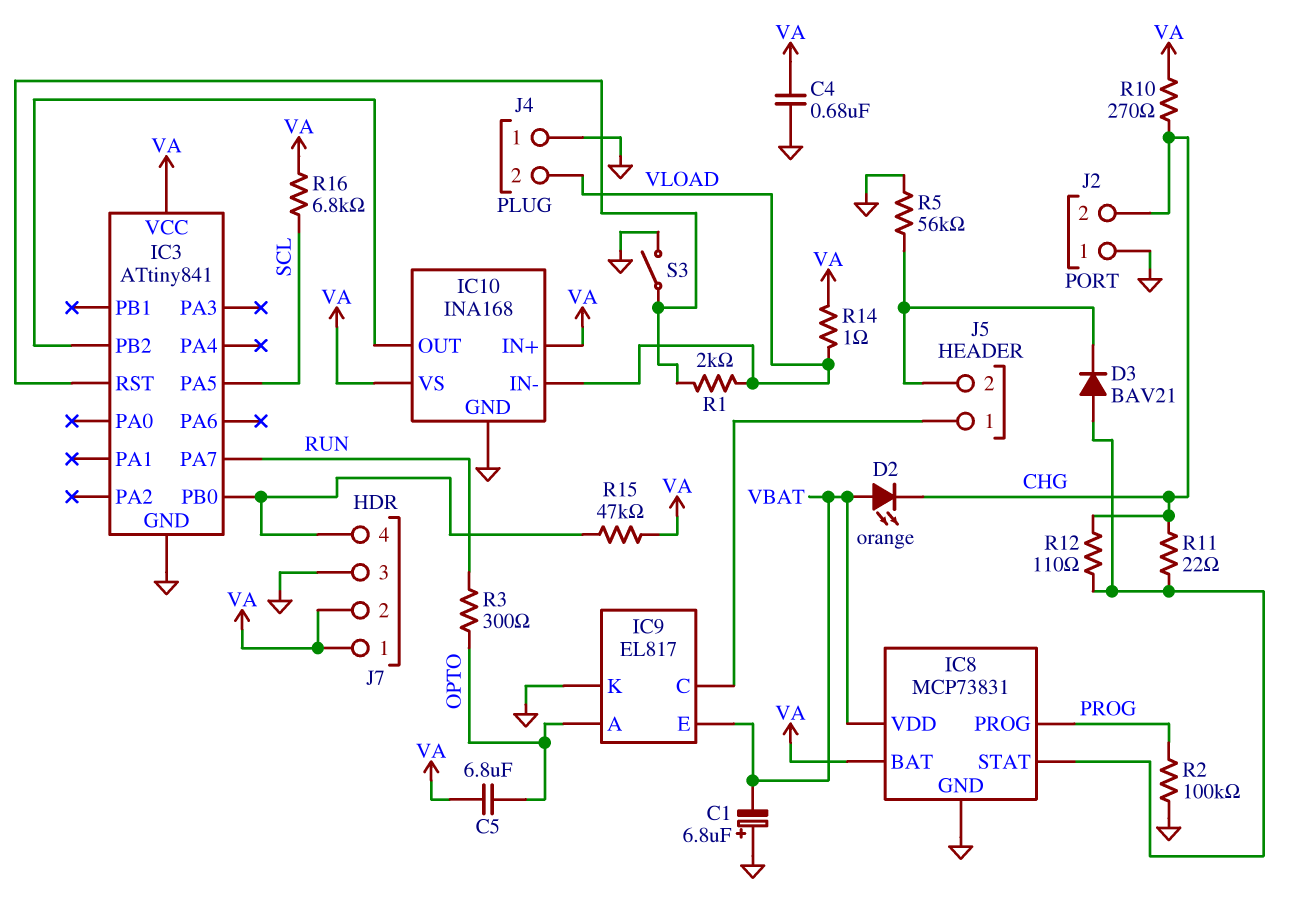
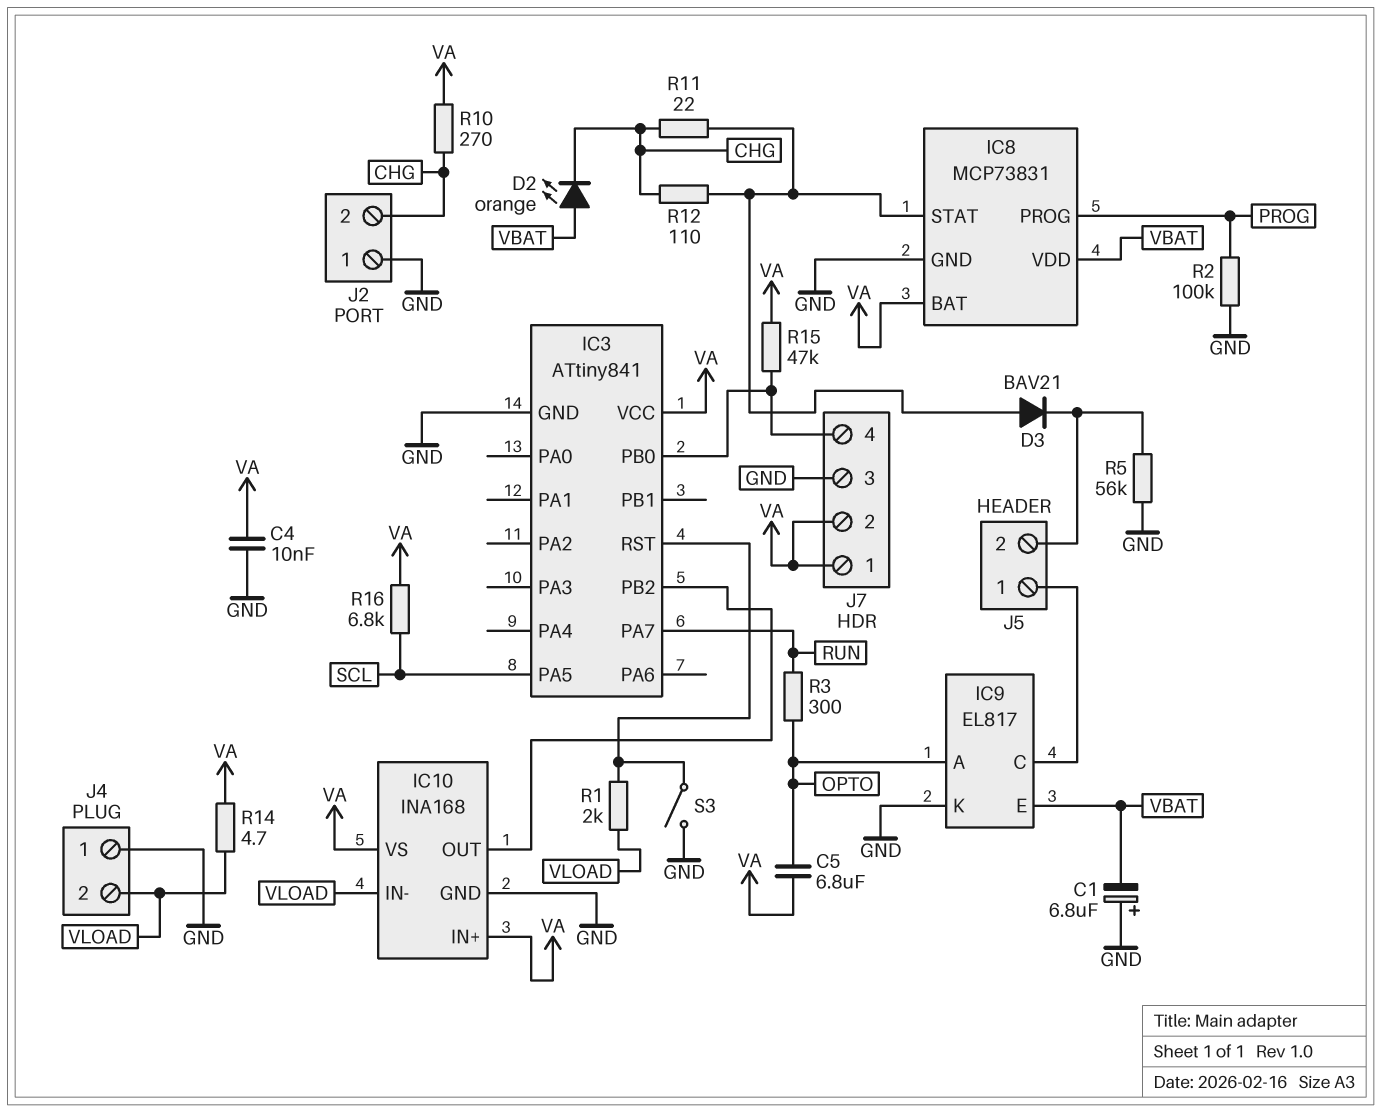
C4: 680nF (GND, VA) -> 10nF (GND, VA)
R14: 1 (VA, VLOAD) -> 4.7 (VA, VLOAD)

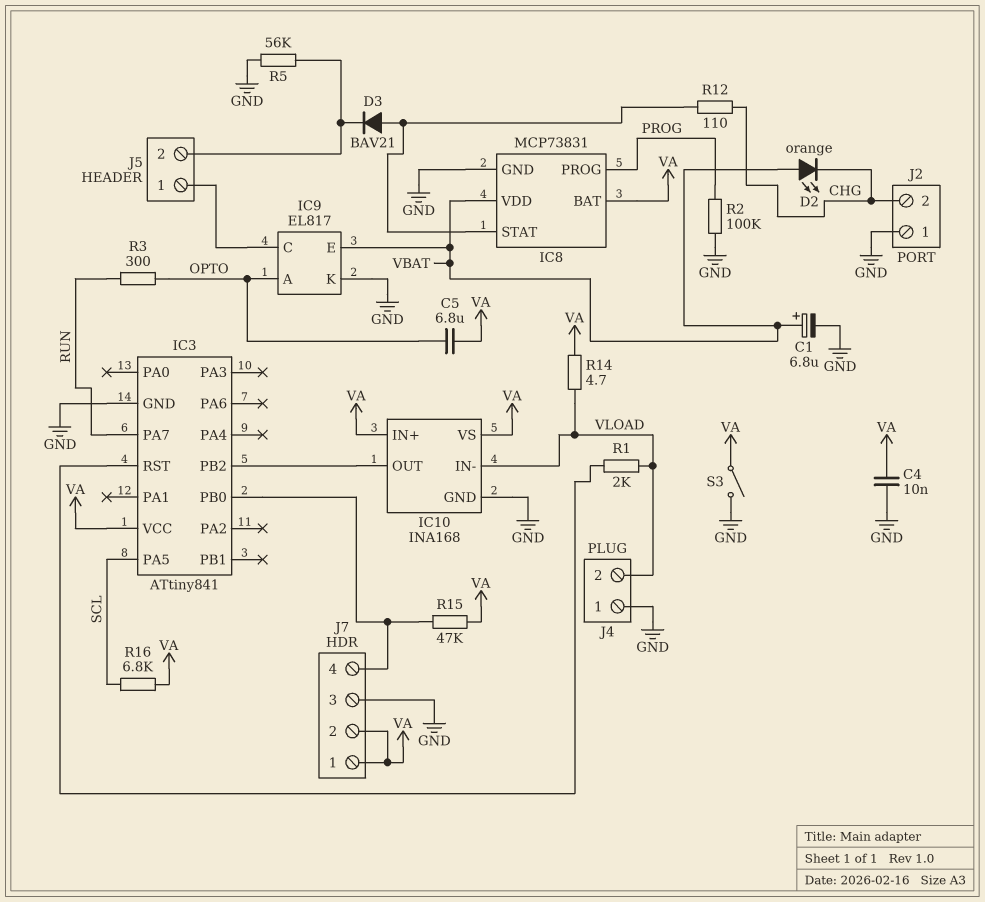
C1: 6.8uF (plus GND, minus VBAT) -> 6.8uF (plus VBAT, minus GND)
R10: 270 (CHG, VA) -> none
R11: 22 (CHG, IC8/STAT) -> none
S3: switch (GND, IC3/RST) -> switch (GND, VA)

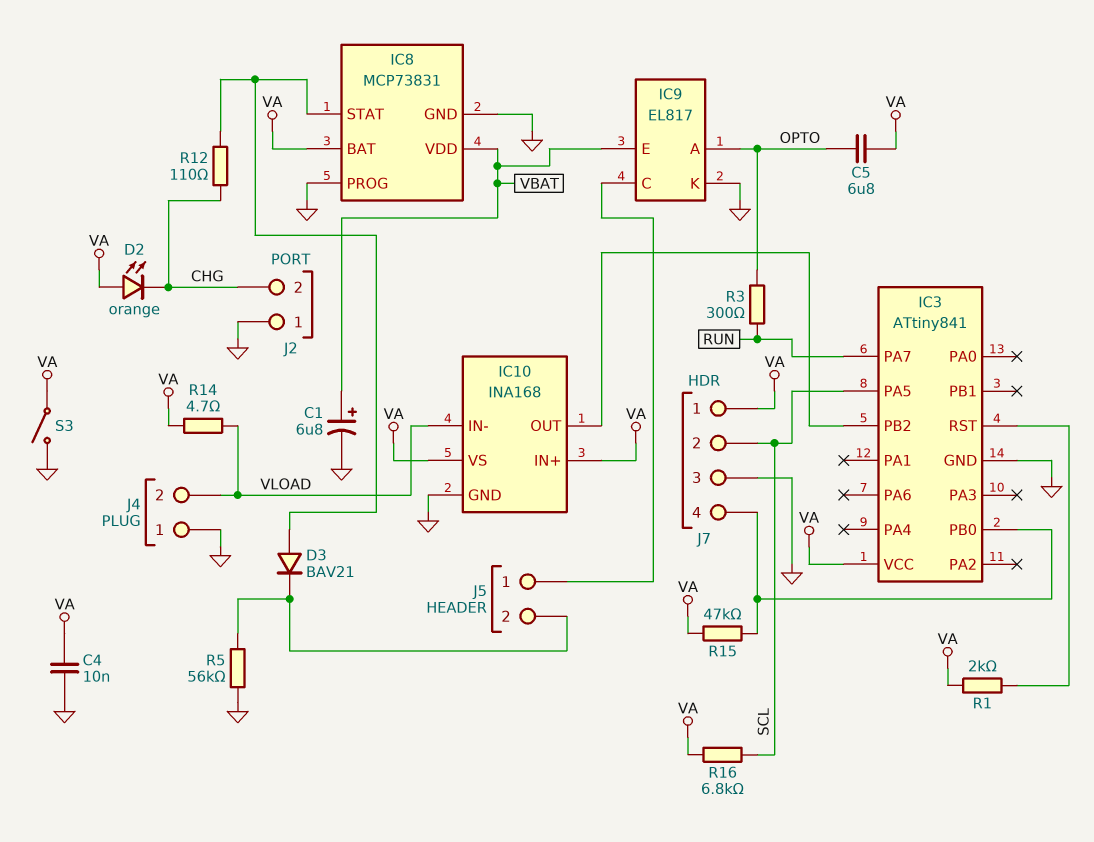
D2: LED orange (A VBAT, K CHG) -> LED orange (A VA, K CHG)
IC8 pin PROG: PROG -> GND
J7 pin 2: VA -> SCL
R1: 2k (IC3/RST, VLOAD) -> 2k (IC3/RST, VA)
R2: 100k (GND, PROG) -> none

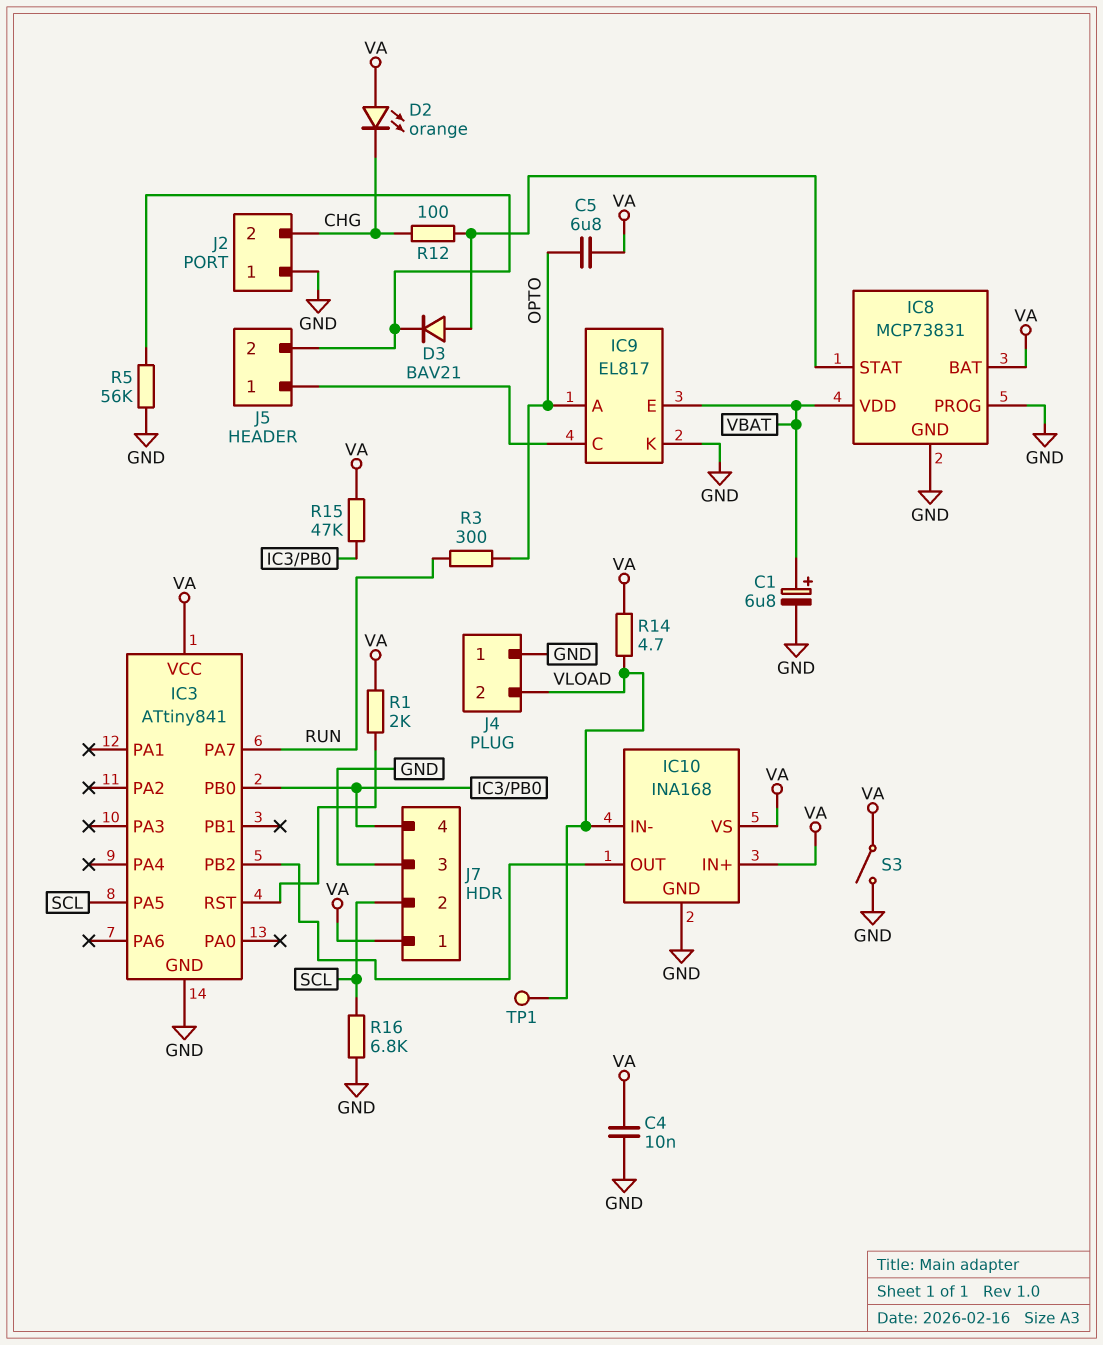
R12: 110 (CHG, IC8/STAT) -> 100 (CHG, IC8/STAT)
R16: 6.8k (SCL, VA) -> 6.8k (GND, SCL)
TP1: none -> test point (VLOAD)

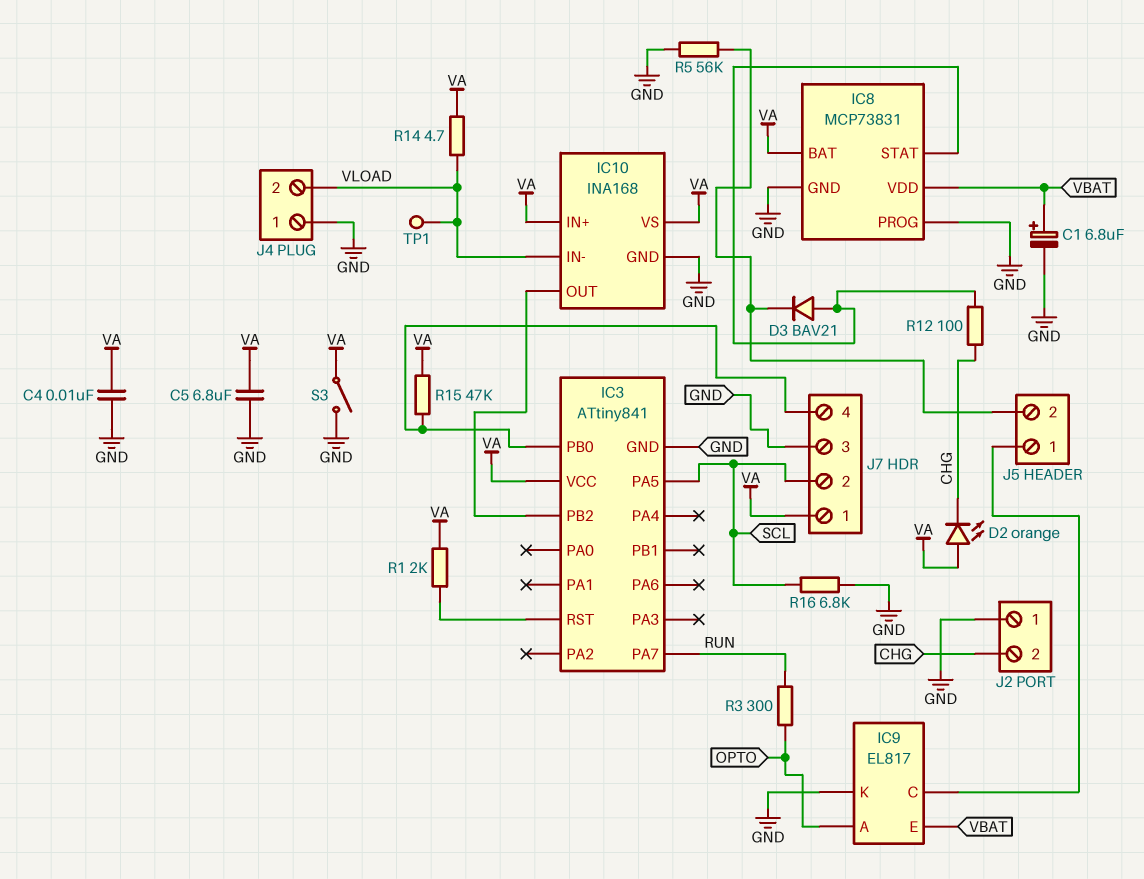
C5: 6.8uF (OPTO, VA) -> 6.8uF (GND, VA)

